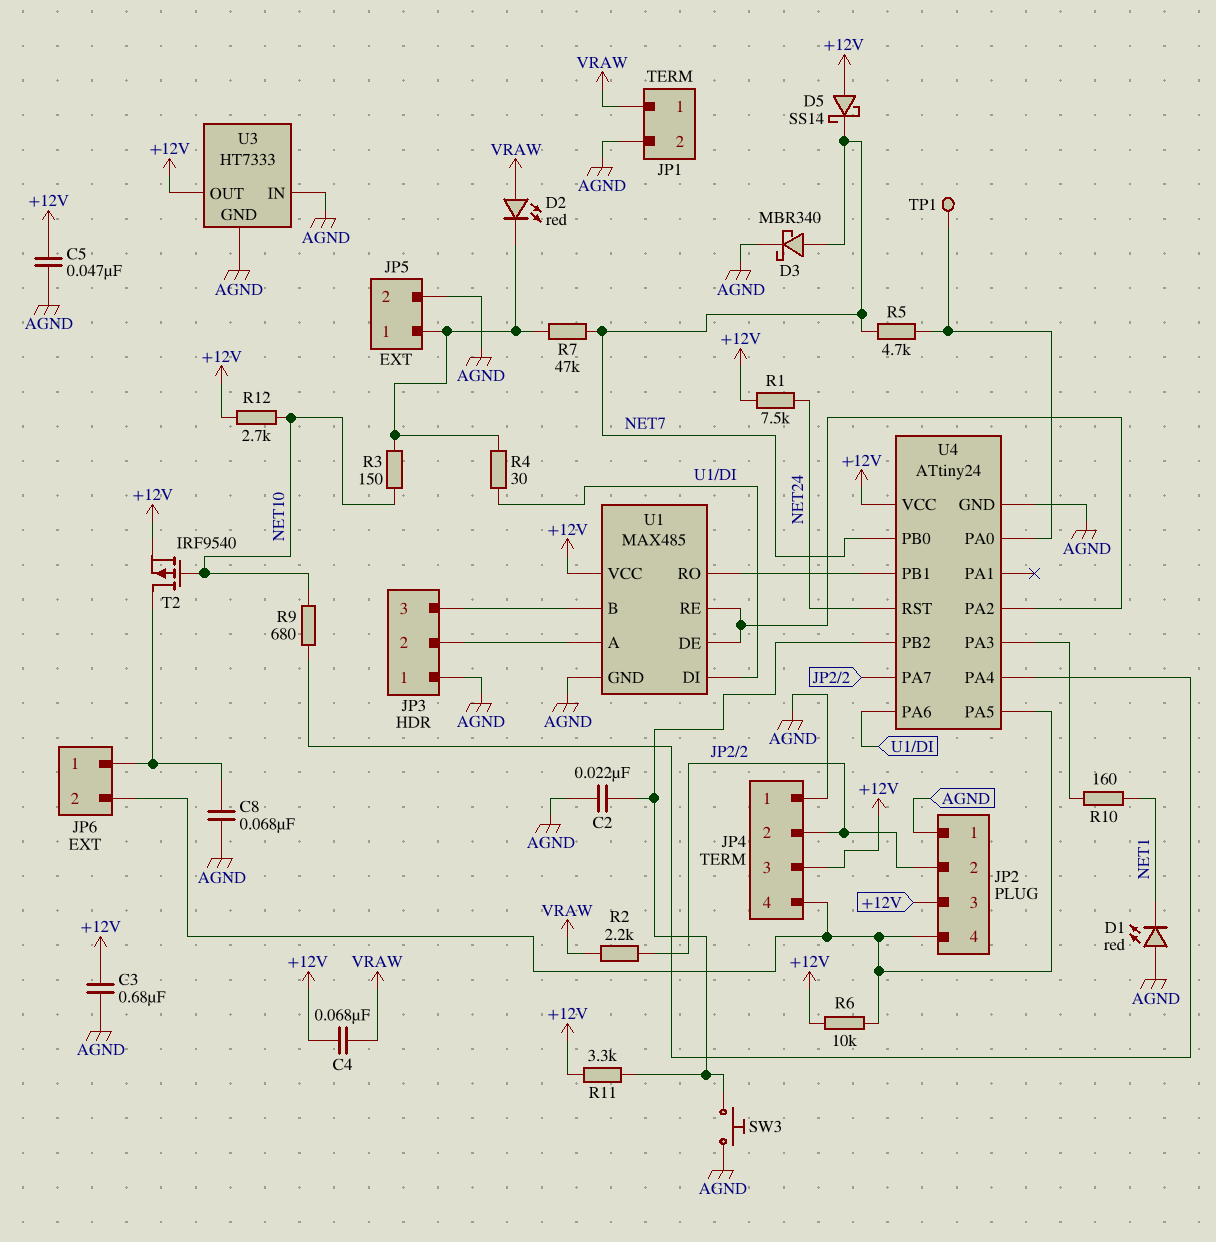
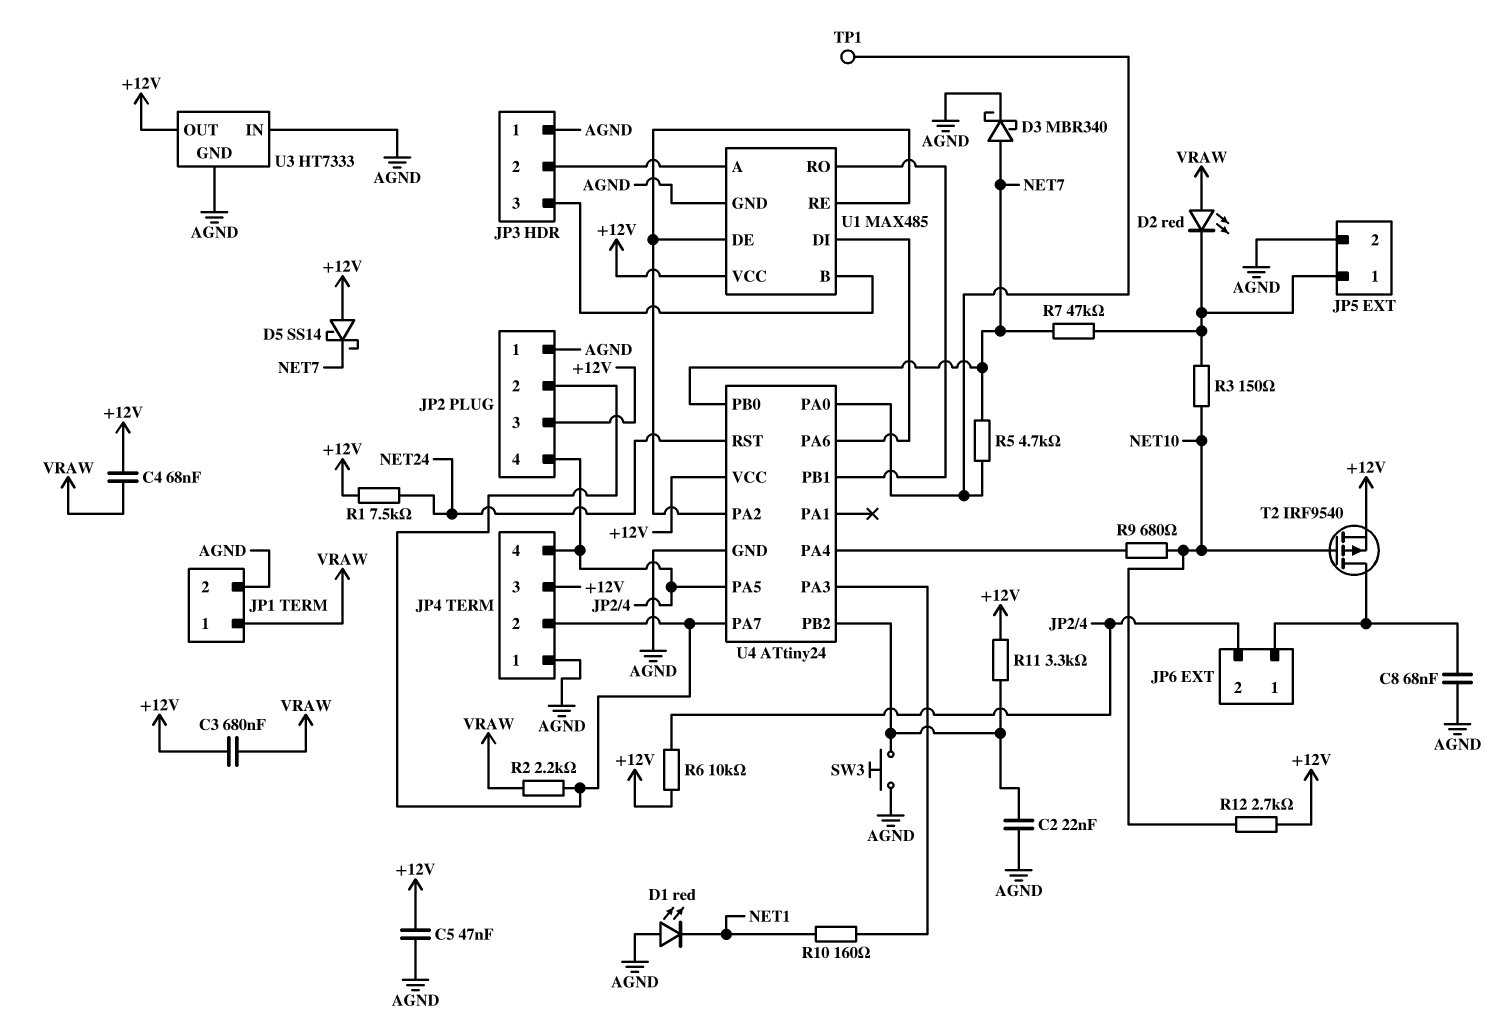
C3: 680nF (+12V, AGND) -> 680nF (+12V, VRAW)
R4: 30 (JP5/1, U1/DI) -> none

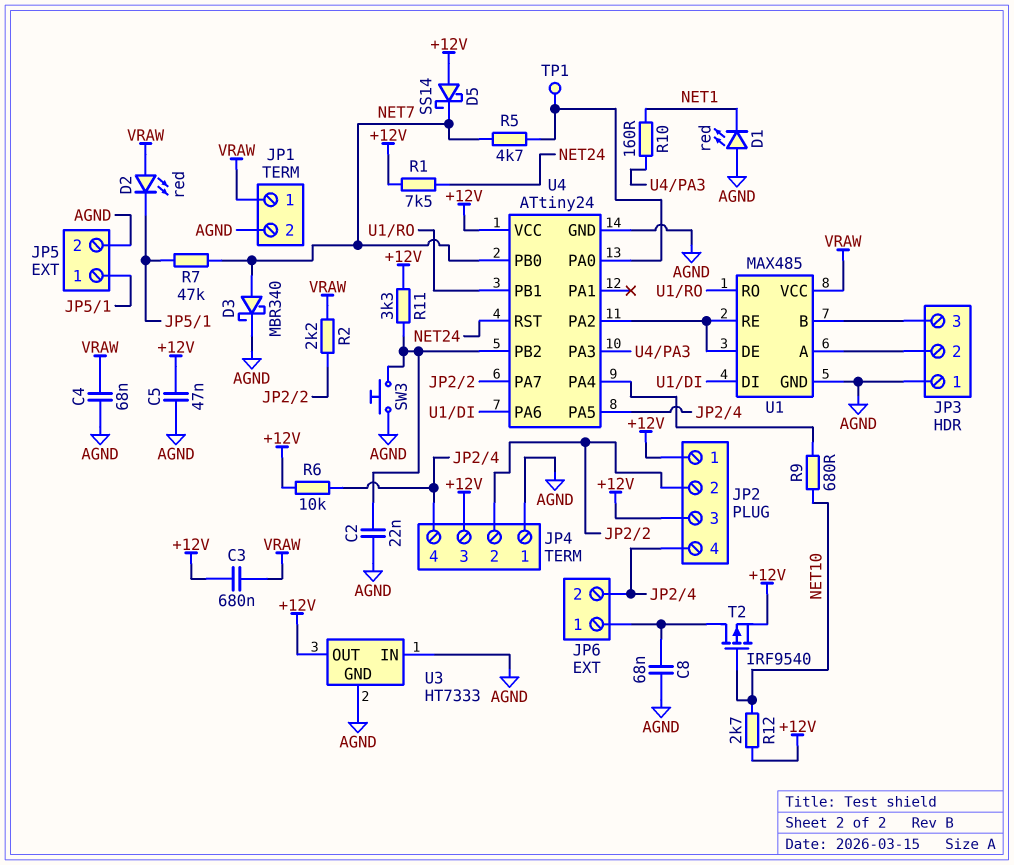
C4: 68nF (+12V, VRAW) -> 68nF (AGND, VRAW)
JP2 pin 1: AGND -> +12V
R3: 150 (JP5/1, NET10) -> none
U1 pin VCC: +12V -> VRAW

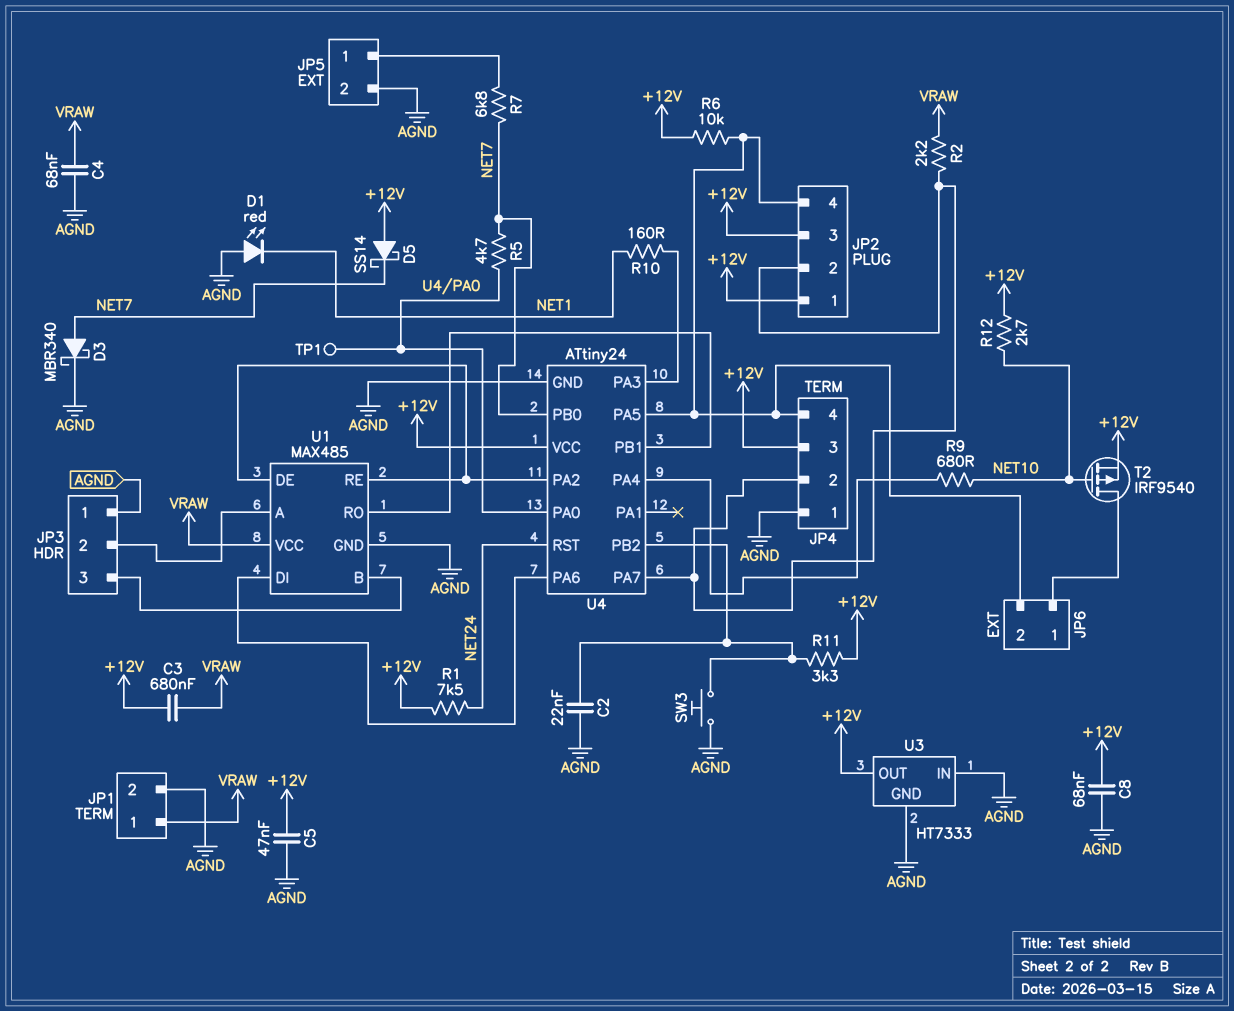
C8: 68nF (AGND, JP6/1) -> 68nF (+12V, AGND)
D2: LED red (A VRAW, K JP5/1) -> none
R7: 47k (JP5/1, NET7) -> 6.8k (JP5/1, NET7)

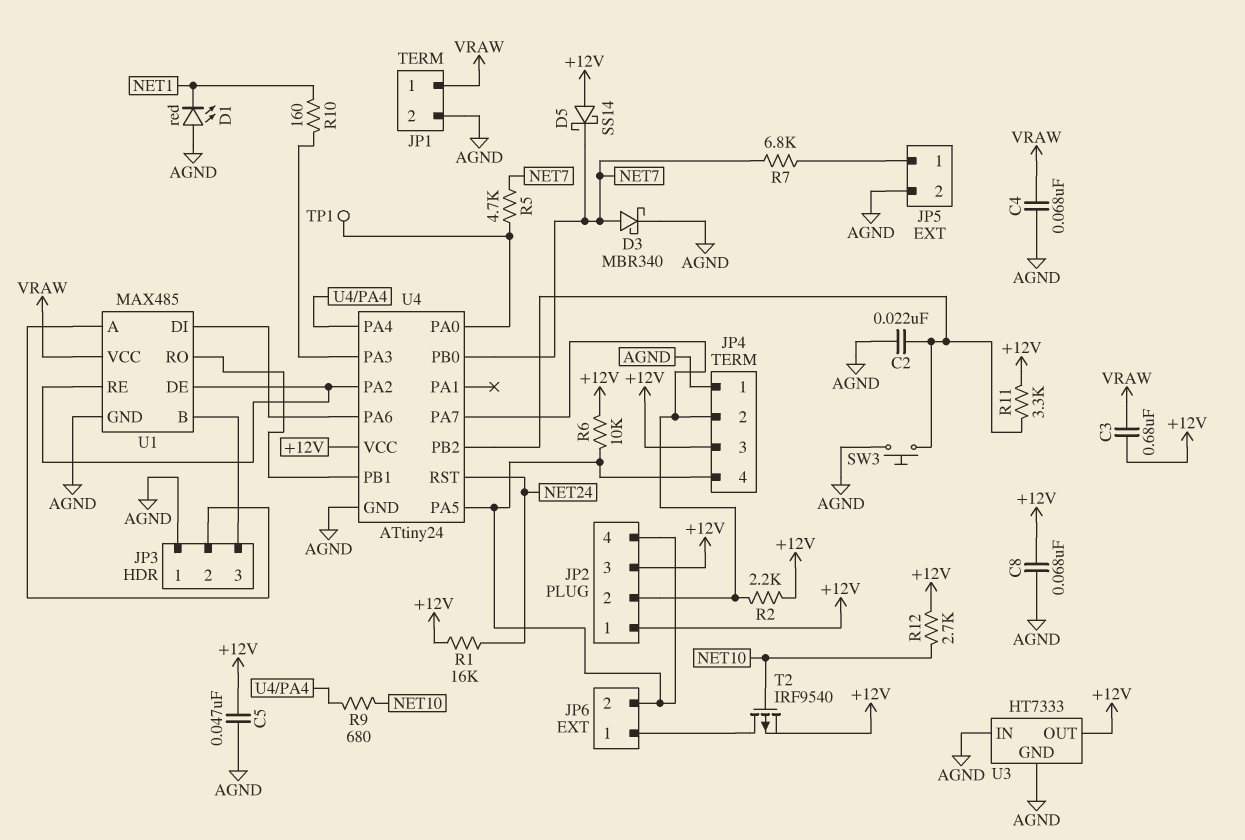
R1: 7.5k (+12V, NET24) -> 16k (+12V, NET24)
R2: 2.2k (JP2/2, VRAW) -> 2.2k (+12V, JP2/2)

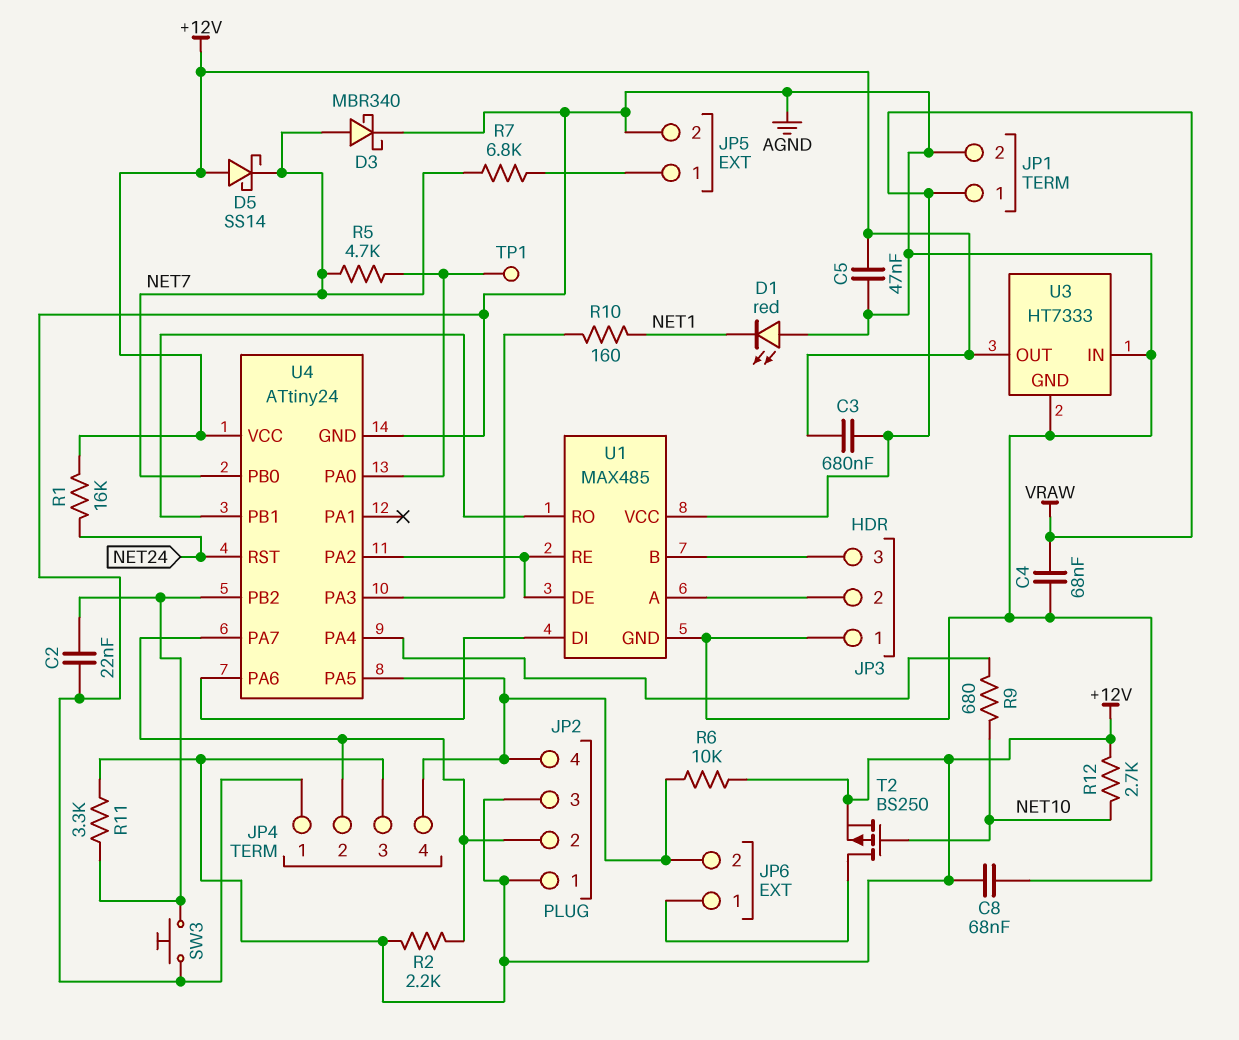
T2: PMOS IRF9540 (G NET10, D JP6/1, S +12V) -> PMOS BS250 (G NET10, D JP6/1, S +12V)

